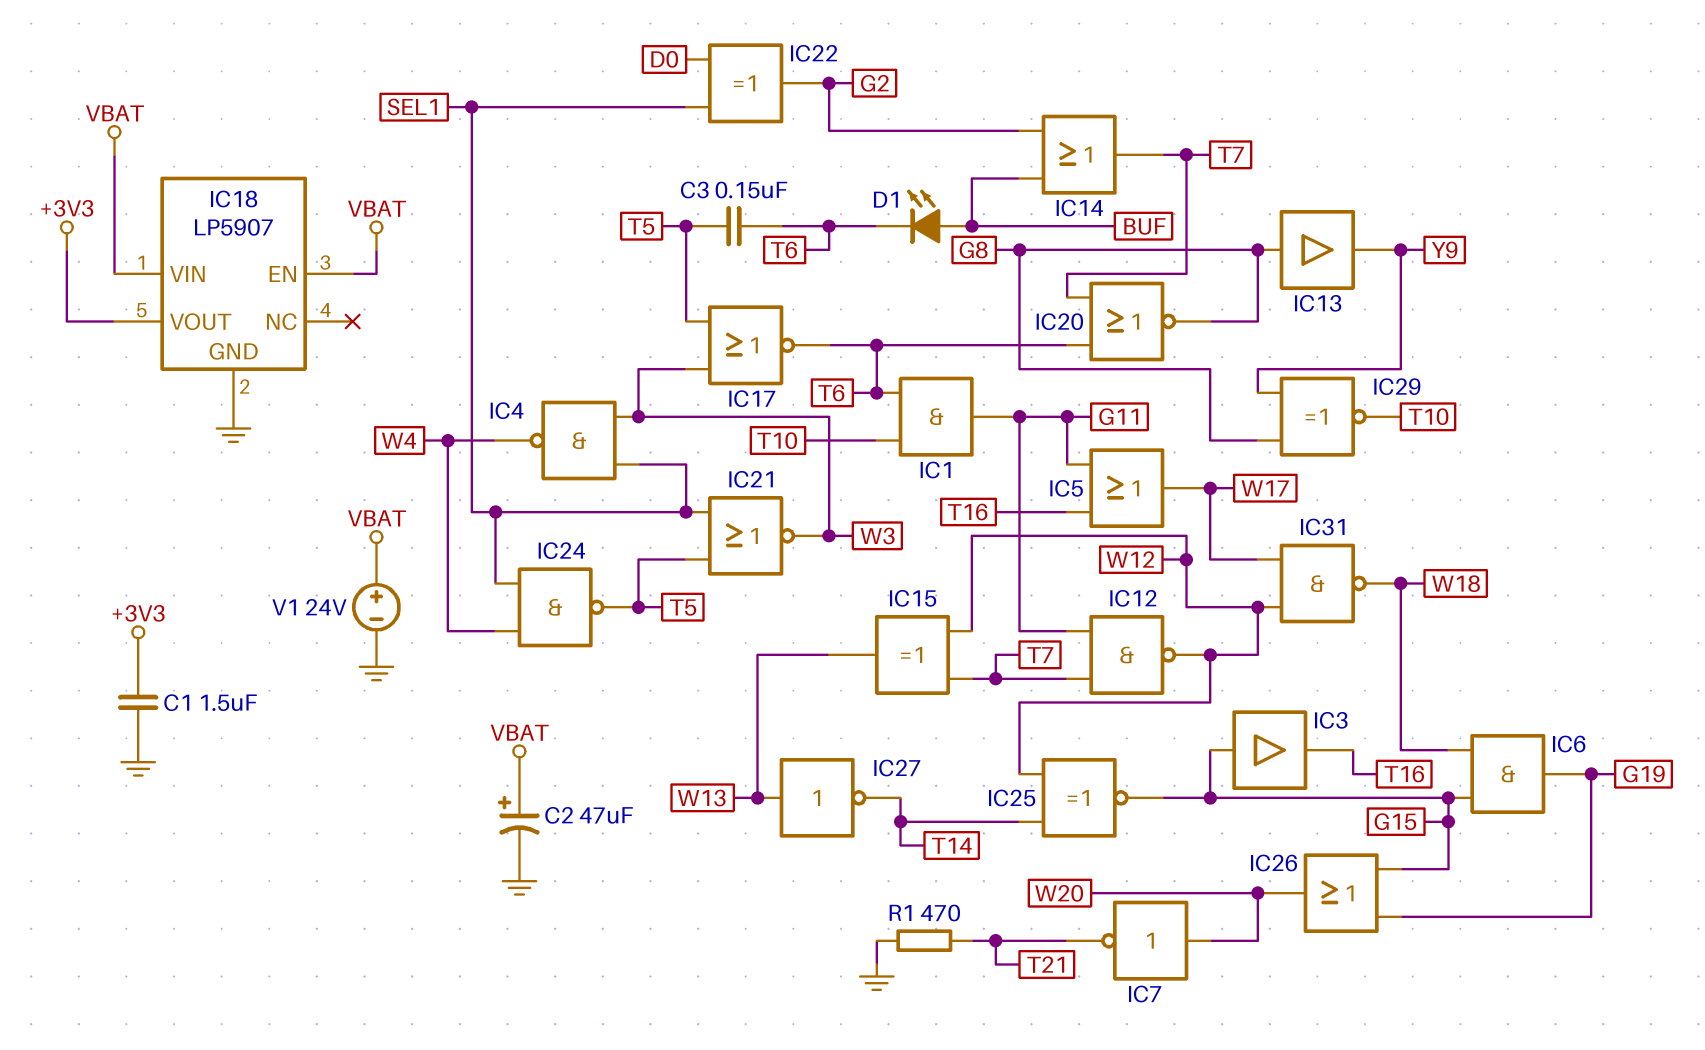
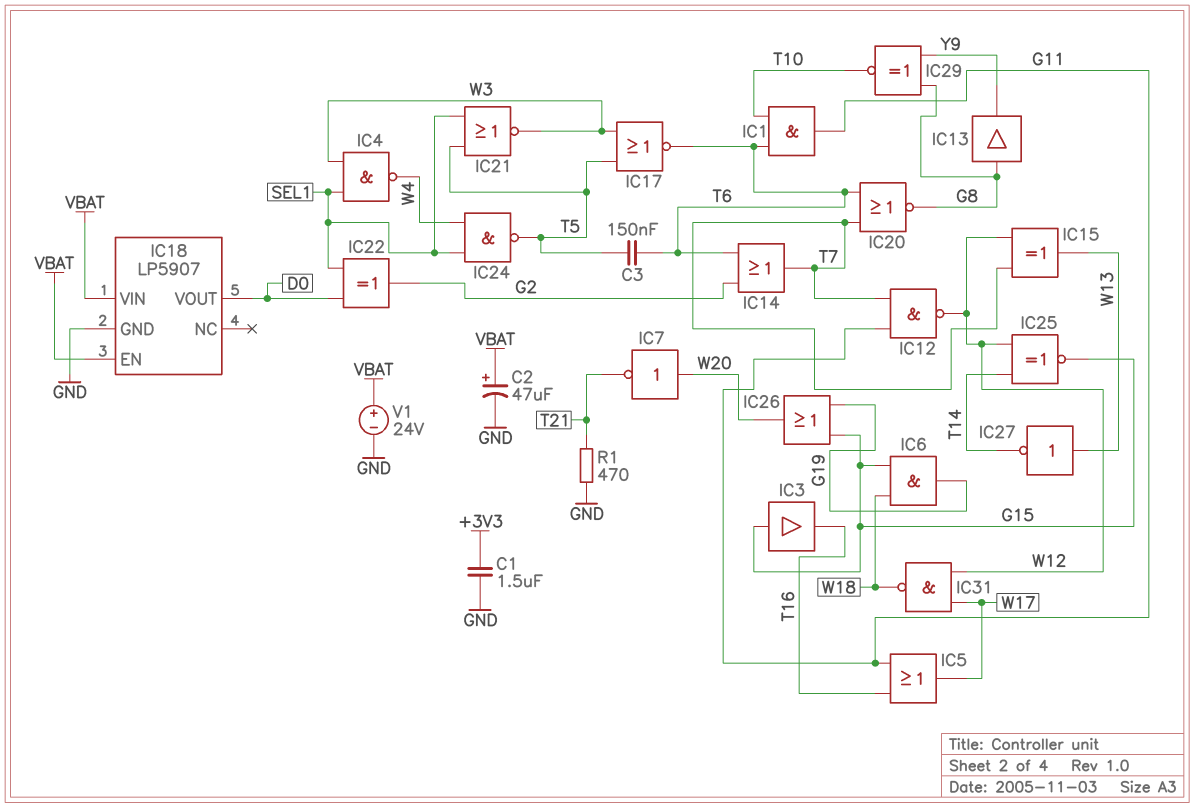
D1: LED (A BUF, K T6) -> none
IC14: OR (in BUF, in G2, out T7) -> OR (in G2, in T6, out T7)
IC18 pin VOUT: +3V3 -> D0

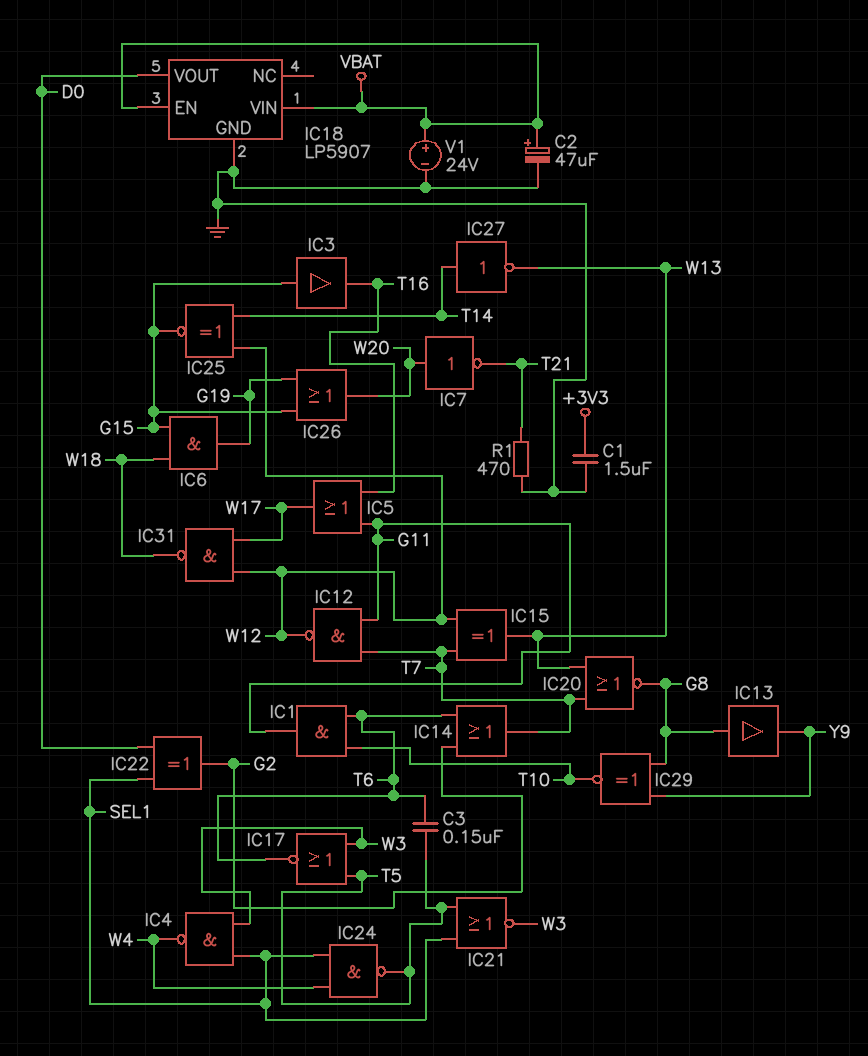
IC20: NOR (in T6, in T7, out G8) -> NOR (in T7, in W13, out G8)
IC27: NOT (in W13, out T14) -> NOT (in T14, out W13)

